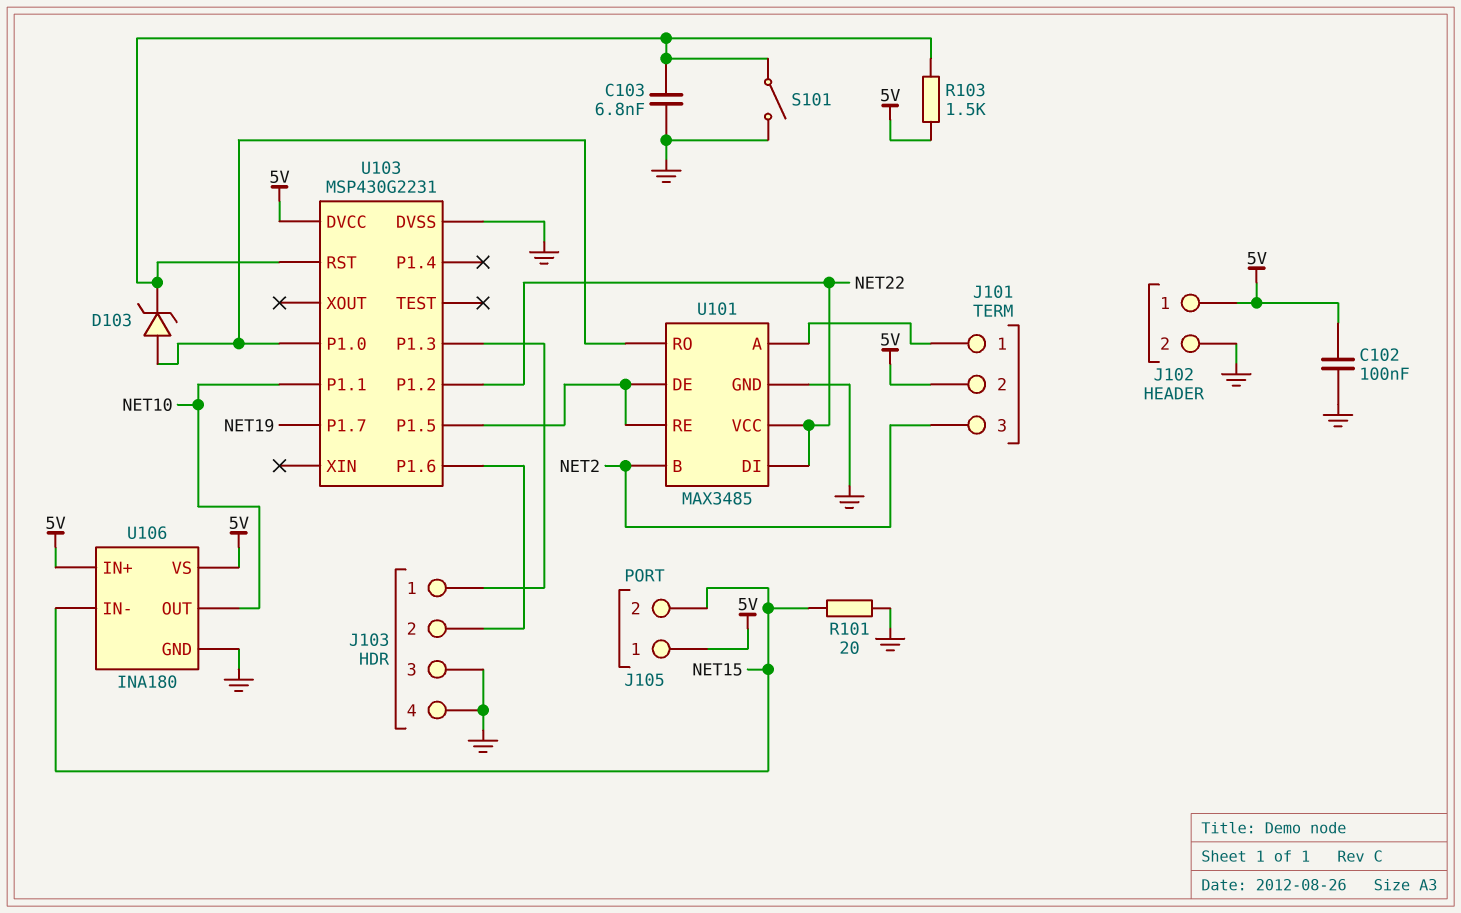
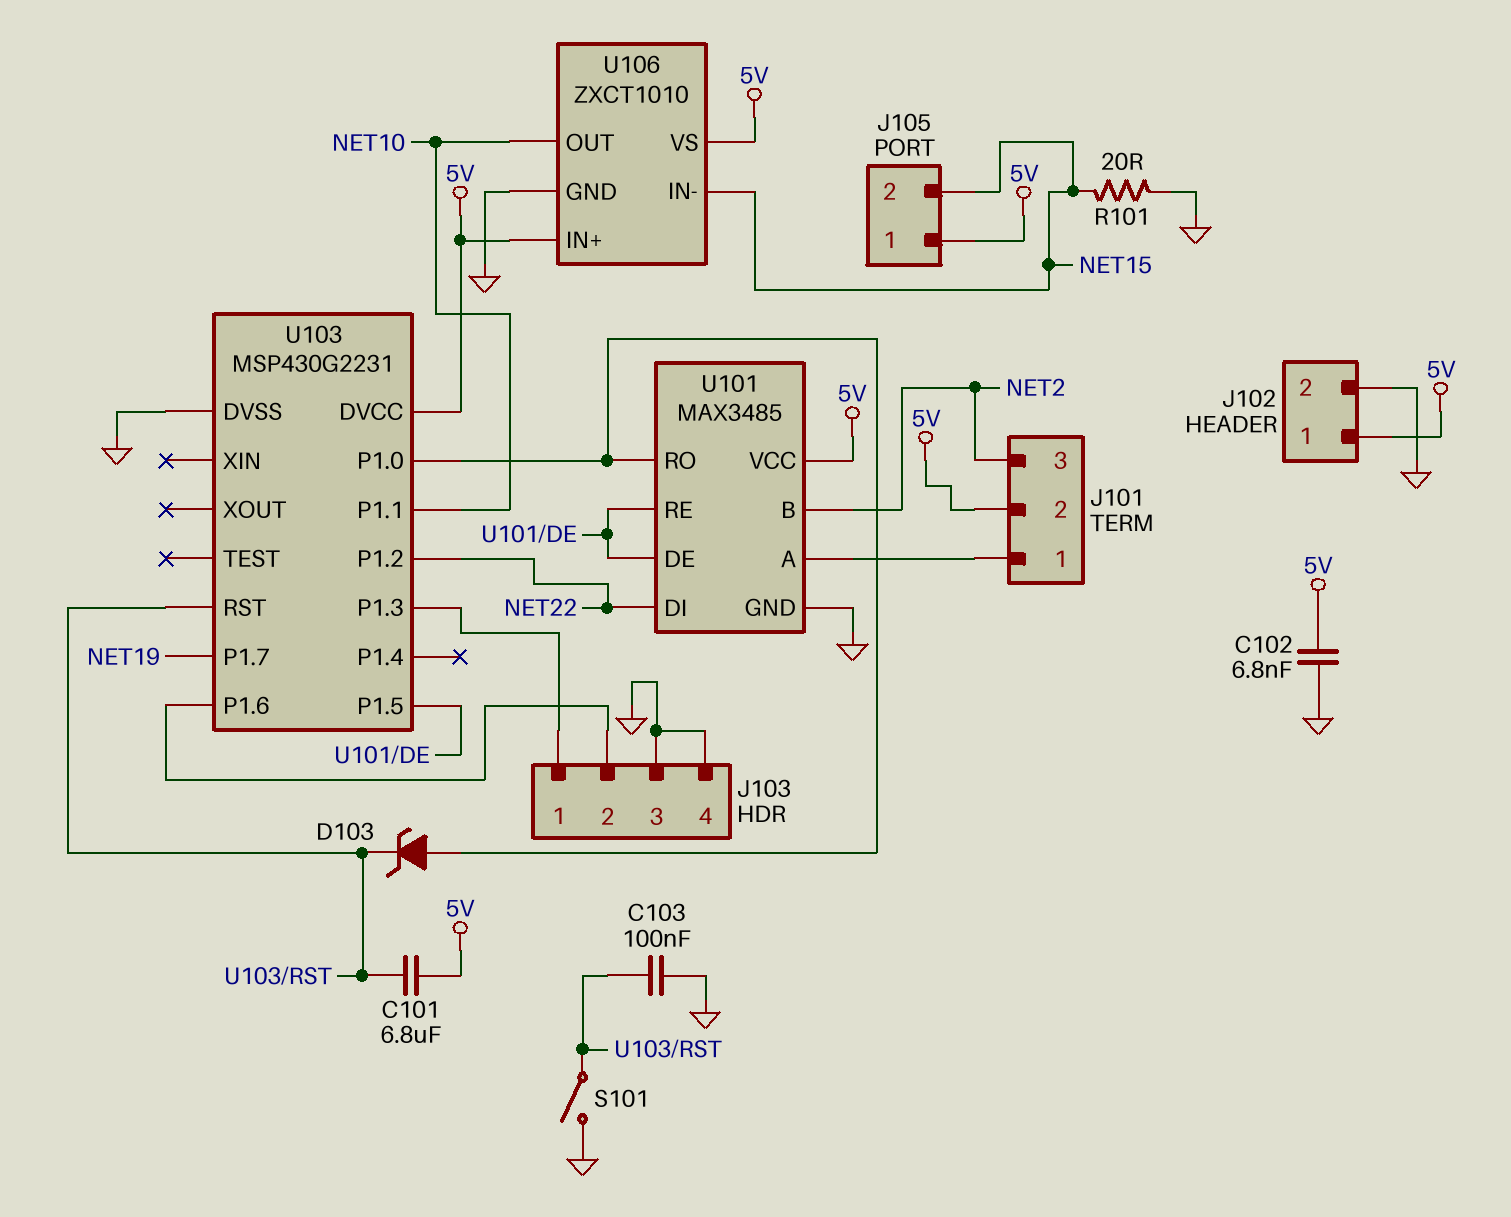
C101: none -> 6.8uF (5V, U103/RST)
C102: 100nF (5V, GND) -> 6.8nF (5V, GND)
C103: 6.8nF (GND, U103/RST) -> 100nF (GND, U103/RST)
R103: 1.5k (5V, U103/RST) -> none
U101 pin VCC: NET22 -> 5V
U106: INA180 -> ZXCT1010

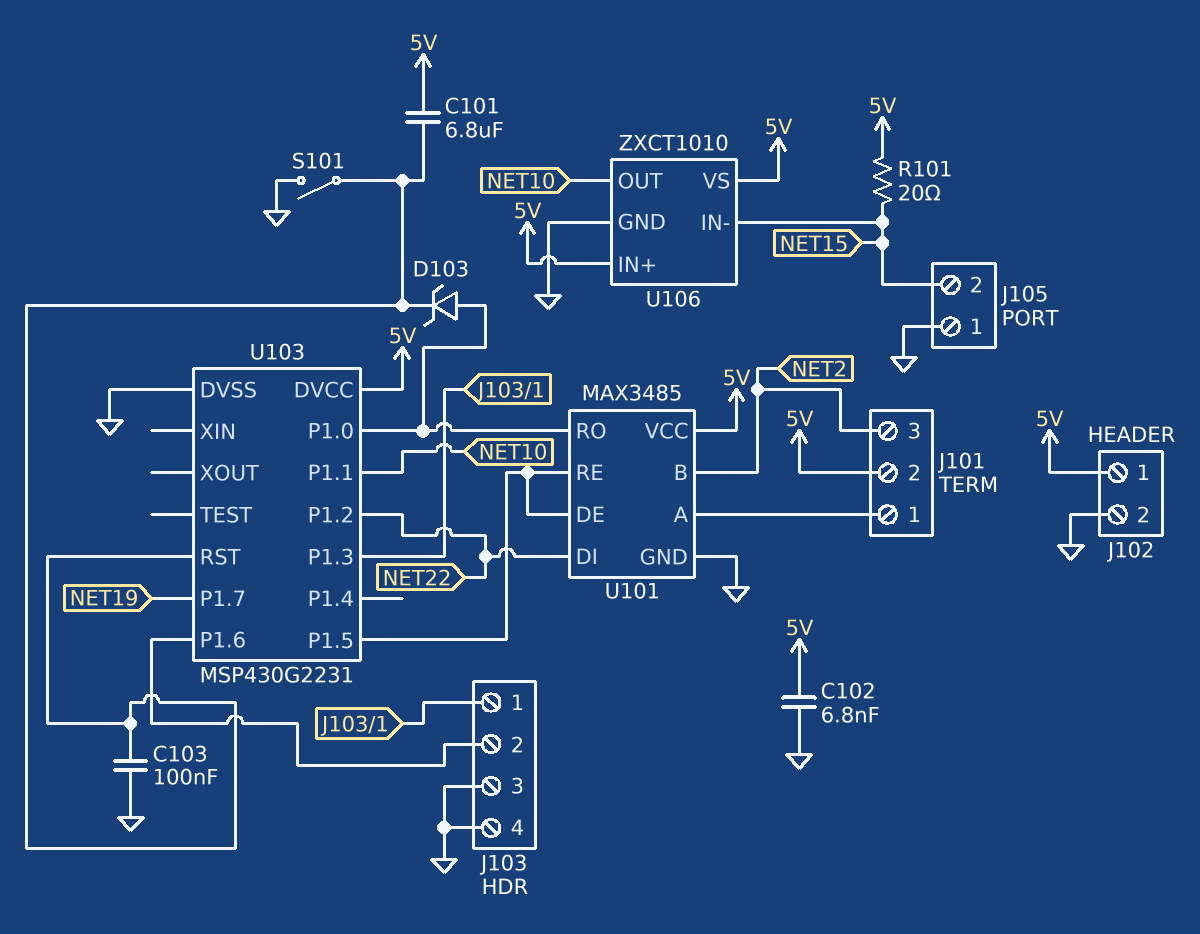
J105 pin 1: 5V -> GND
R101: 20 (GND, NET15) -> 20 (5V, NET15)

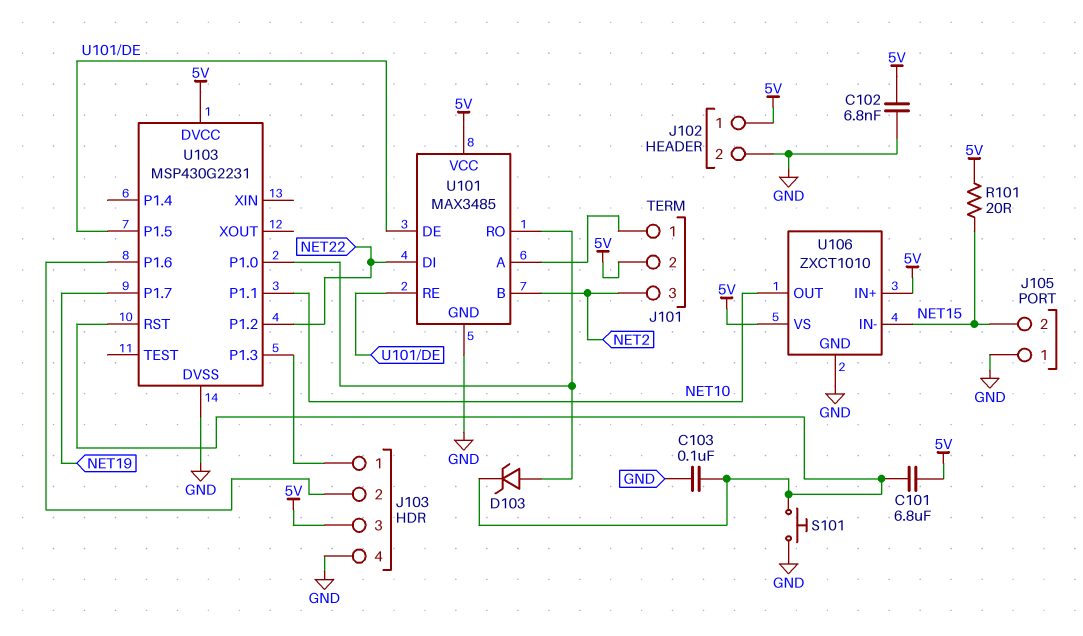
J103 pin 3: GND -> 5V
S101: switch (GND, U103/RST) -> button (GND, U103/RST)

